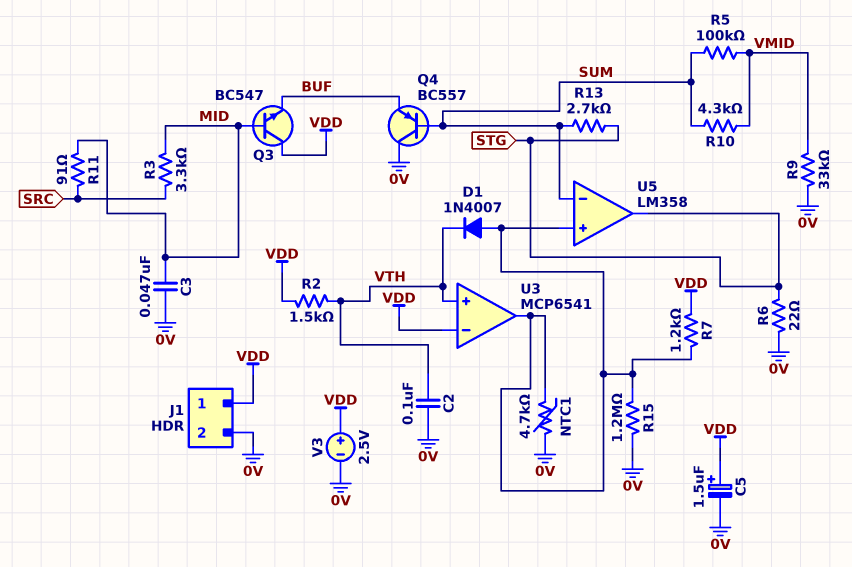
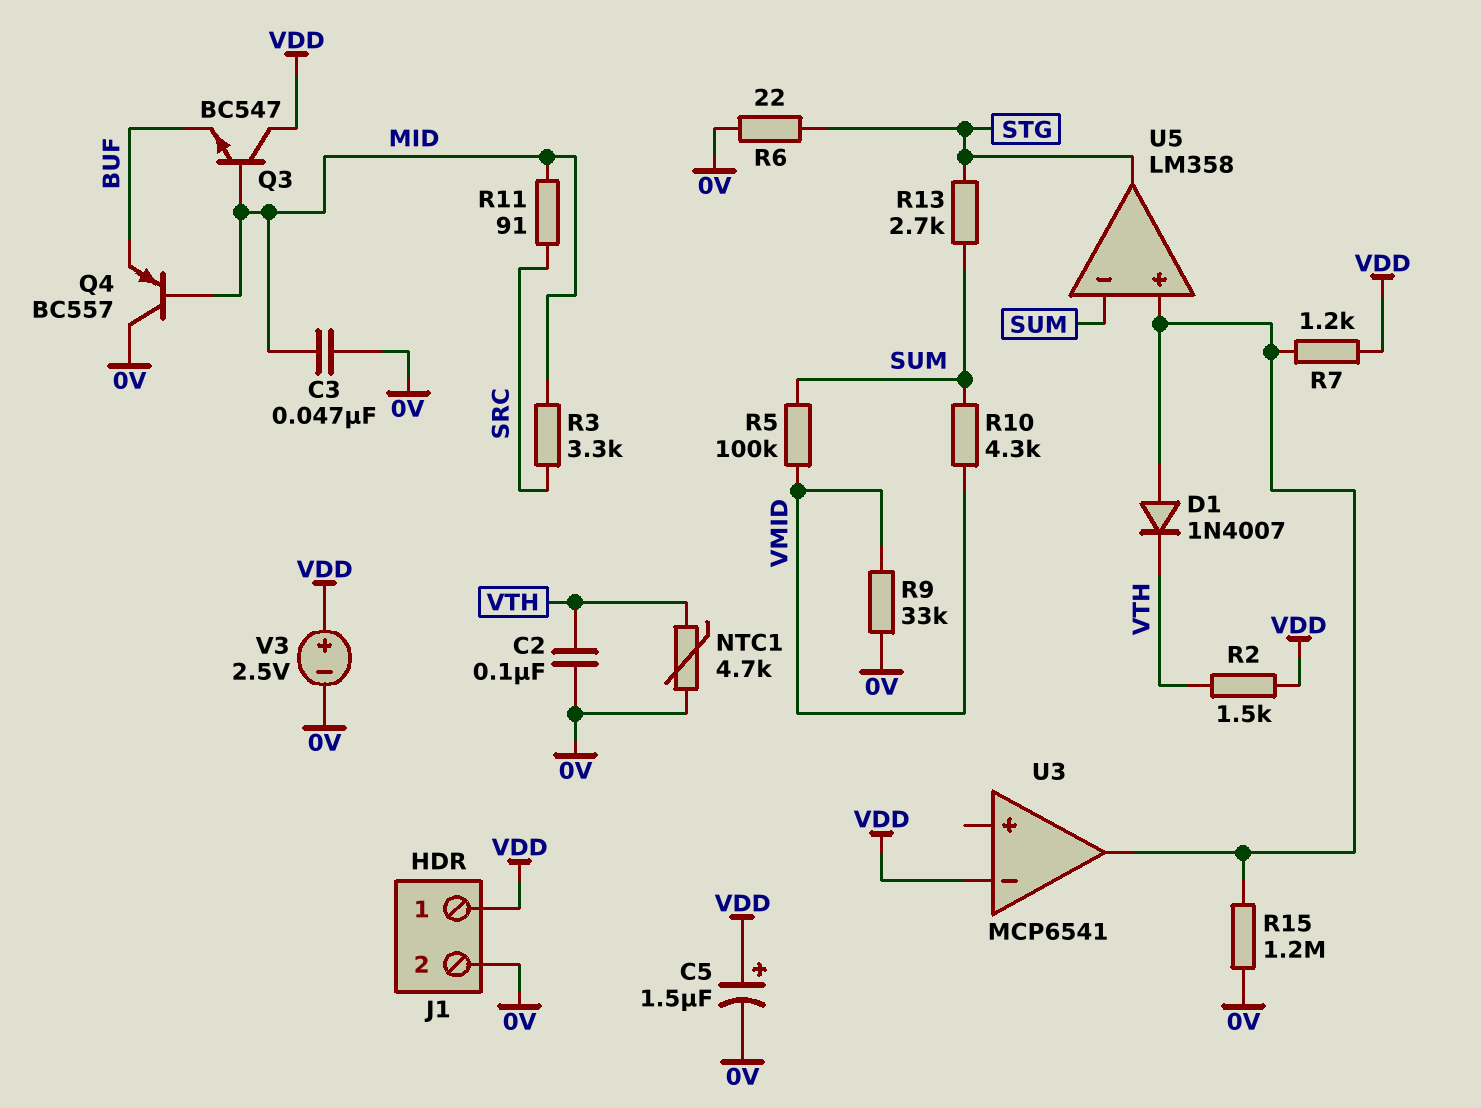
NTC1: 4.7k (0V, U3/out) -> 4.7k (0V, VTH)
Q4: PNP BC557 (B SUM, C 0V, E BUF) -> PNP BC557 (B MID, C 0V, E BUF)
U3 pin in+: VTH -> none

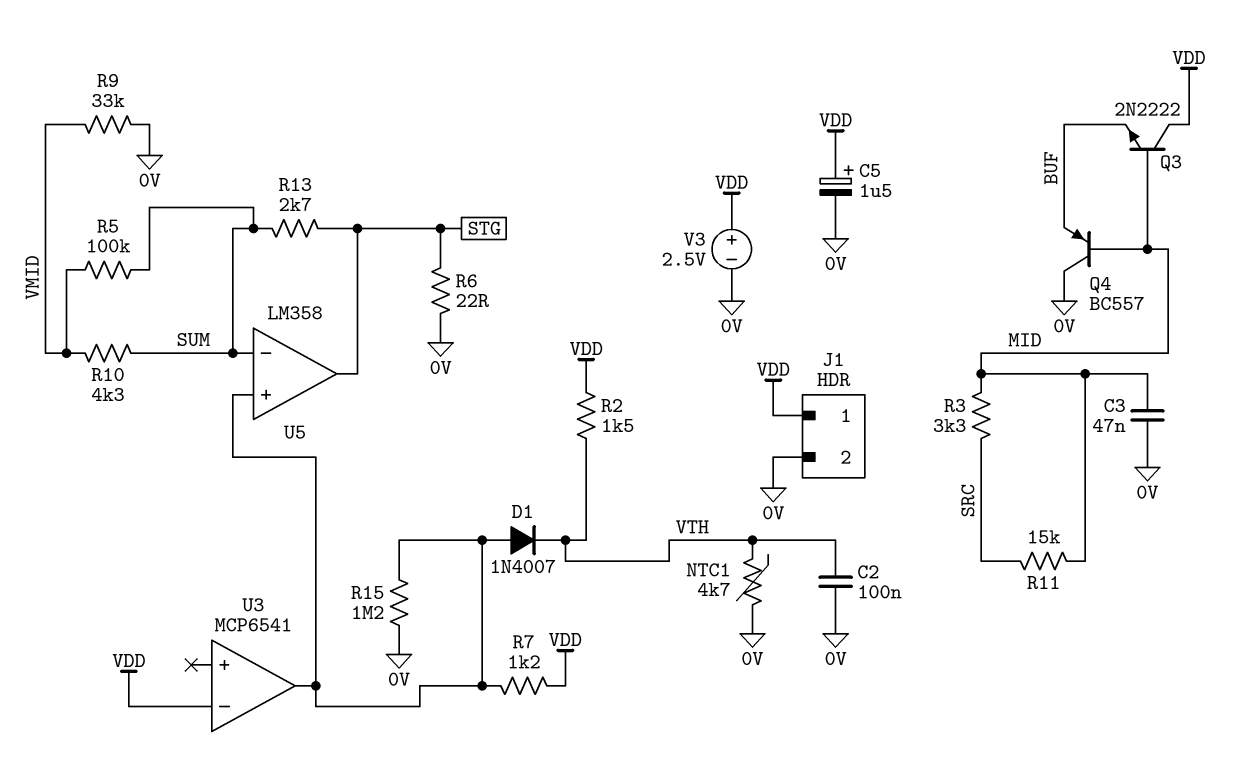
Q3: NPN BC547 (B MID, C VDD, E BUF) -> NPN 2N2222 (B MID, C VDD, E BUF)
R11: 91 (MID, SRC) -> 15k (MID, SRC)

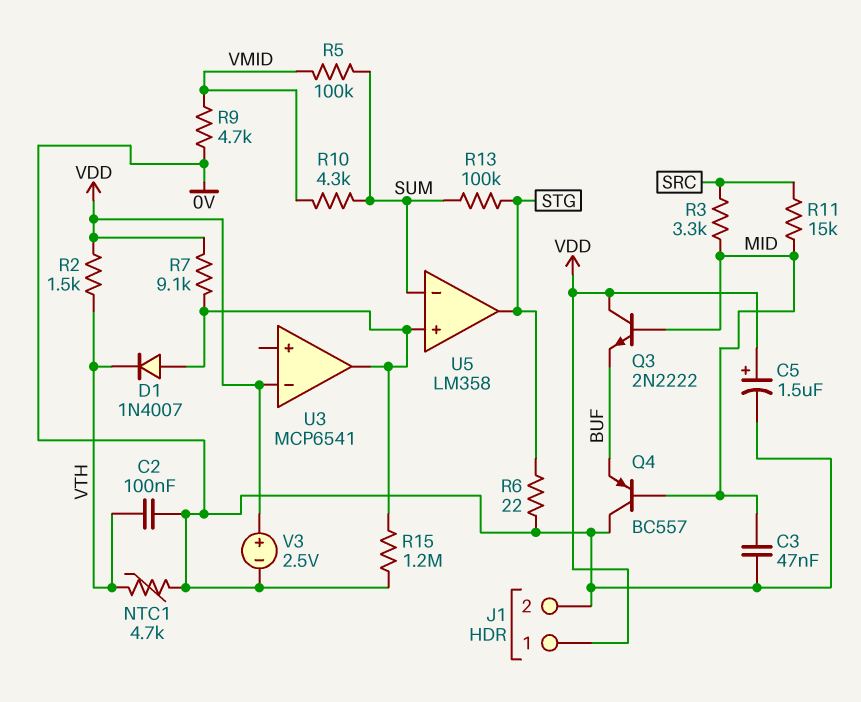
R7: 1.2k (U3/out, VDD) -> 9.1k (U3/out, VDD)
R9: 33k (0V, VMID) -> 4.7k (0V, VMID)
R13: 2.7k (STG, SUM) -> 100k (STG, SUM)

